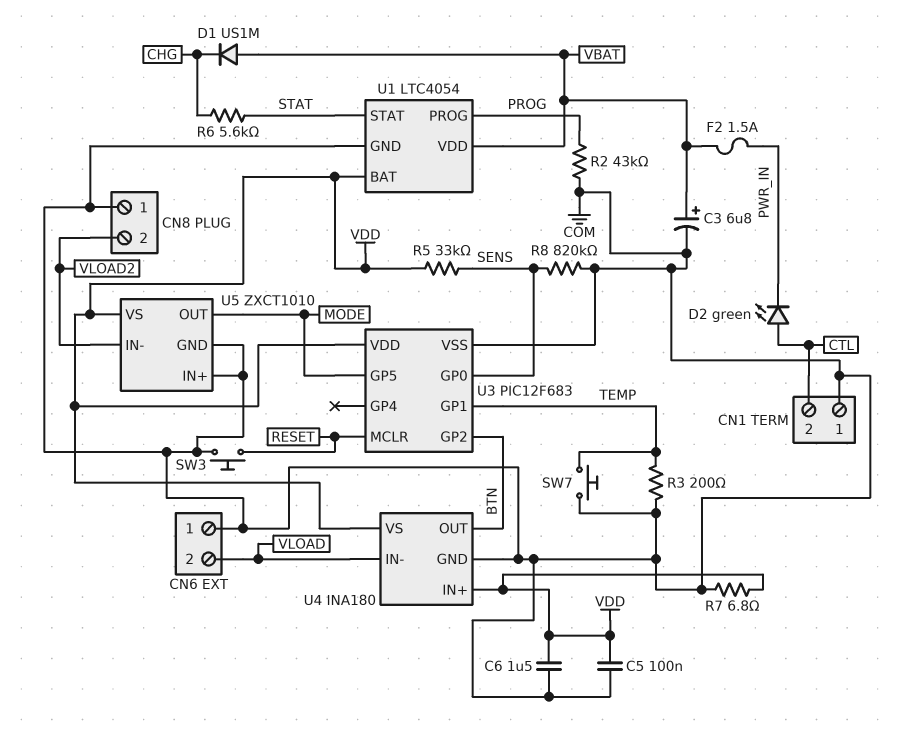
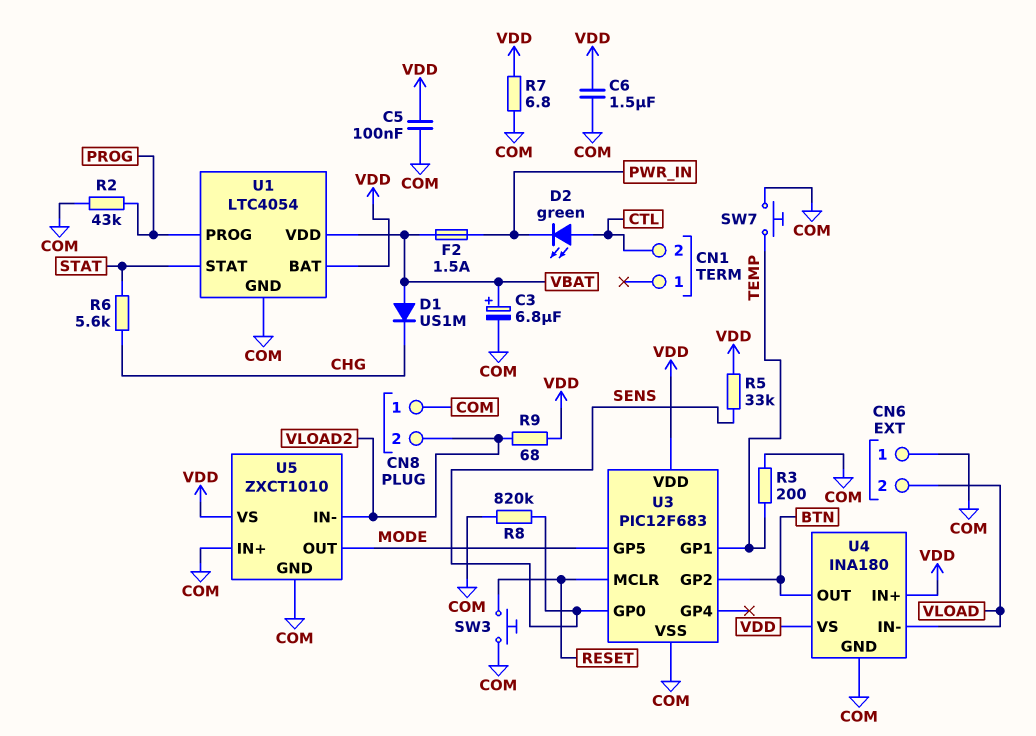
CN1 pin 1: COM -> none
R9: none -> 68 (VDD, VLOAD2)

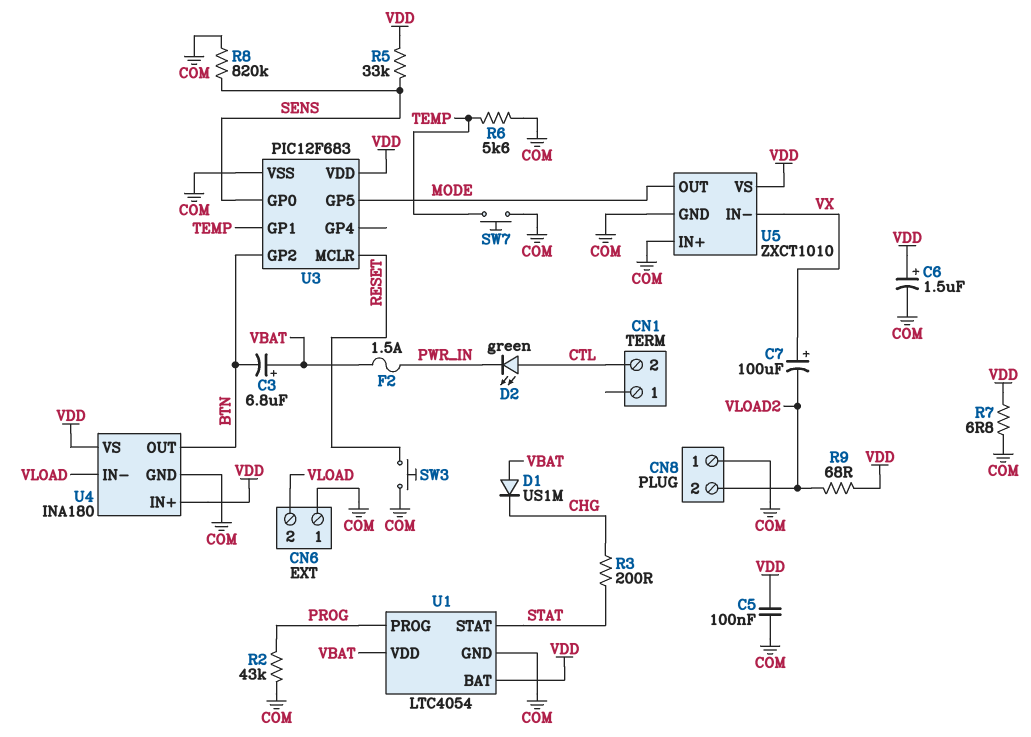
C3: 6.8uF (plus VBAT, minus COM) -> 6.8uF (plus VBAT, minus BTN)
C6: 1.5uF (COM, VDD) -> 1.5uF (plus VDD, minus COM)
C7: none -> 100uF (plus VX, minus VLOAD2)
R3: 200 (COM, TEMP) -> 200 (CHG, STAT)
R6: 5.6k (CHG, STAT) -> 5.6k (COM, TEMP)
U5 pin IN-: VLOAD2 -> VX

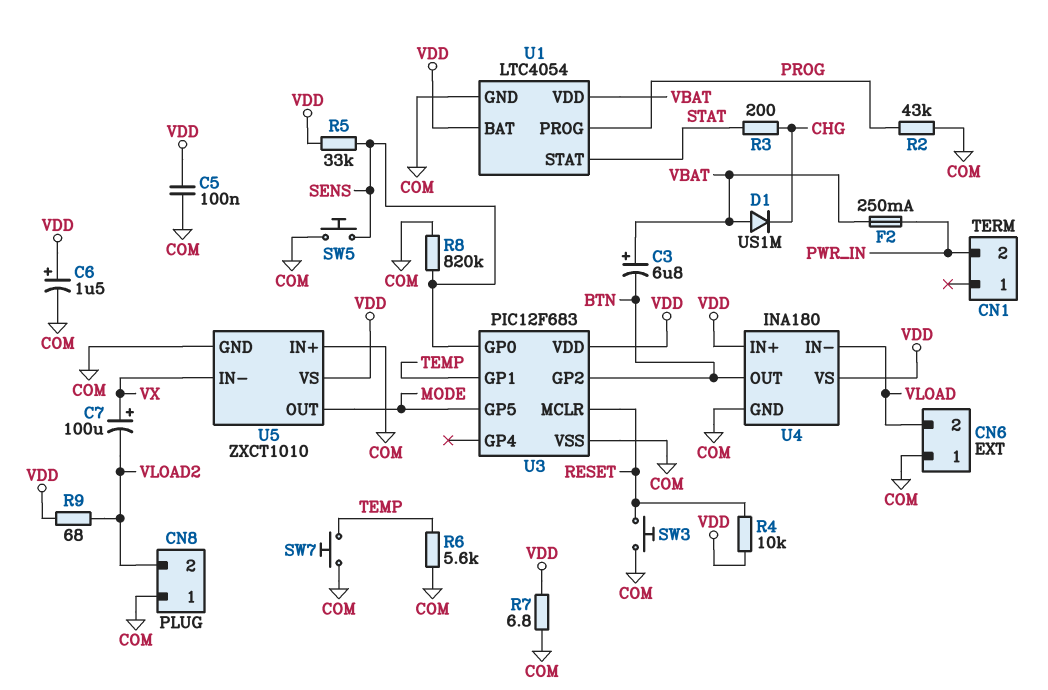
CN1 pin 2: CTL -> PWR_IN
D2: LED green (A CTL, K PWR_IN) -> none
F2: 1.5A (PWR_IN, VBAT) -> 250mA (PWR_IN, VBAT)
R4: none -> 10k (RESET, VDD)
SW5: none -> button (COM, SENS)

